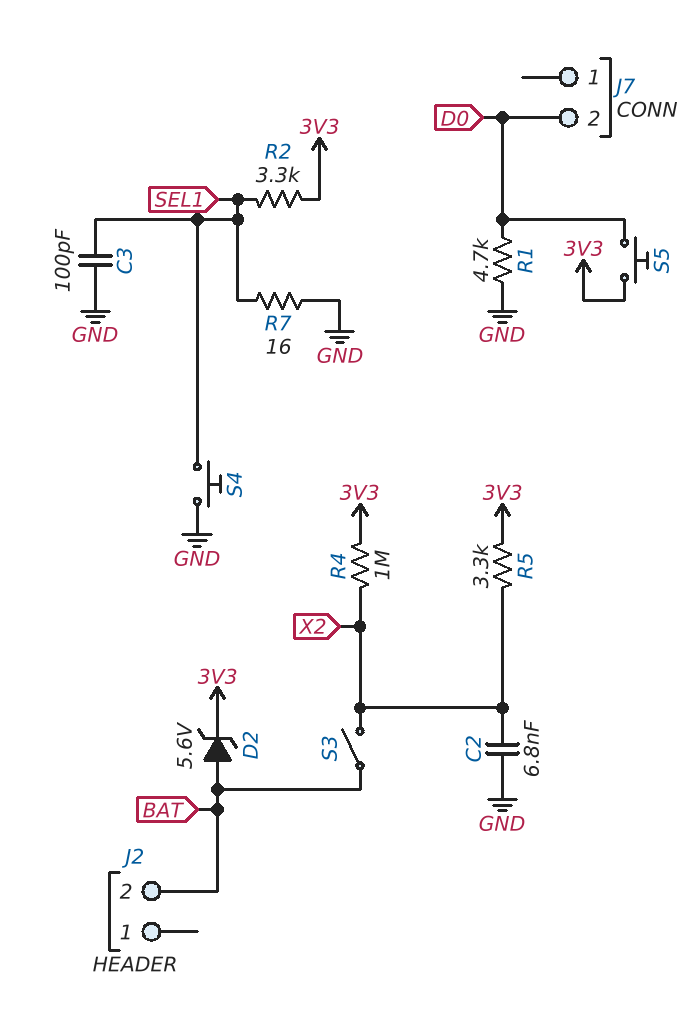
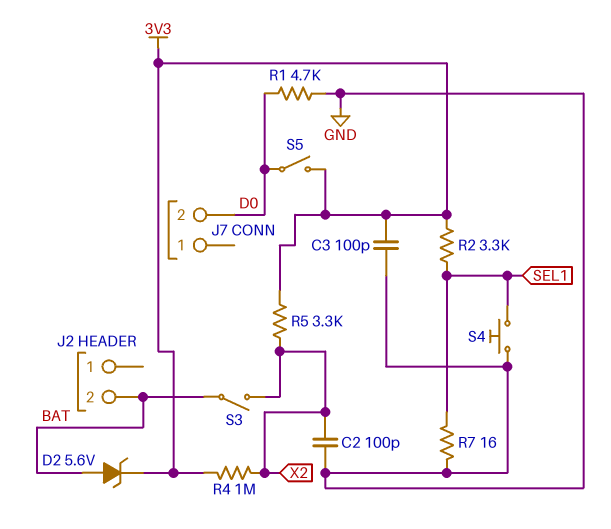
C2: 6.8nF (GND, X2) -> 100pF (GND, X2)
C3: 100pF (GND, SEL1) -> 100pF (3V3, GND)
S5: button (3V3, D0) -> switch (3V3, D0)

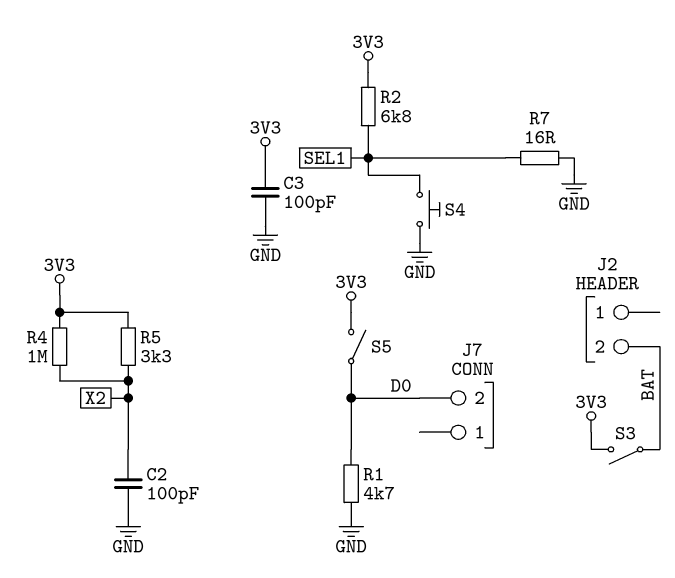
D2: zener 5.6V (A BAT, K 3V3) -> none
R2: 3.3k (3V3, SEL1) -> 6.8k (3V3, SEL1)
S3: switch (BAT, X2) -> switch (3V3, BAT)

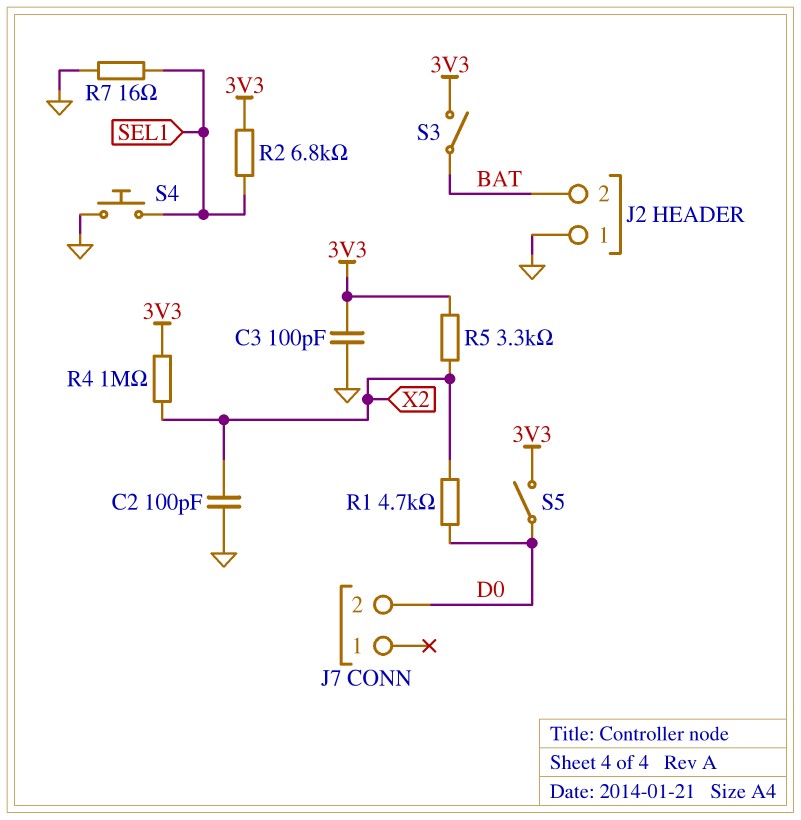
J2 pin 1: none -> GND
R1: 4.7k (D0, GND) -> 4.7k (D0, X2)

